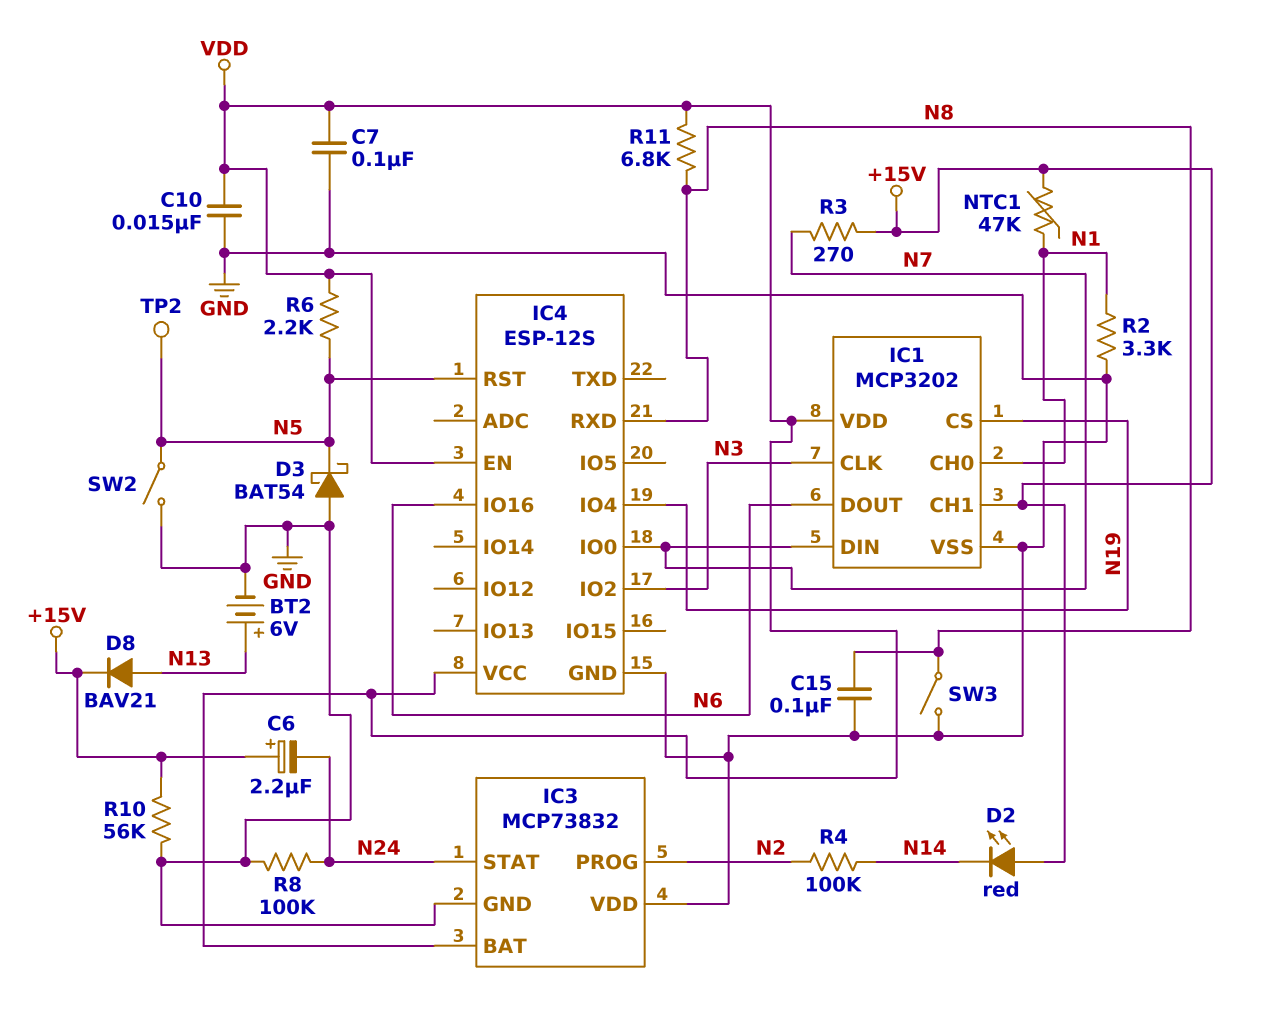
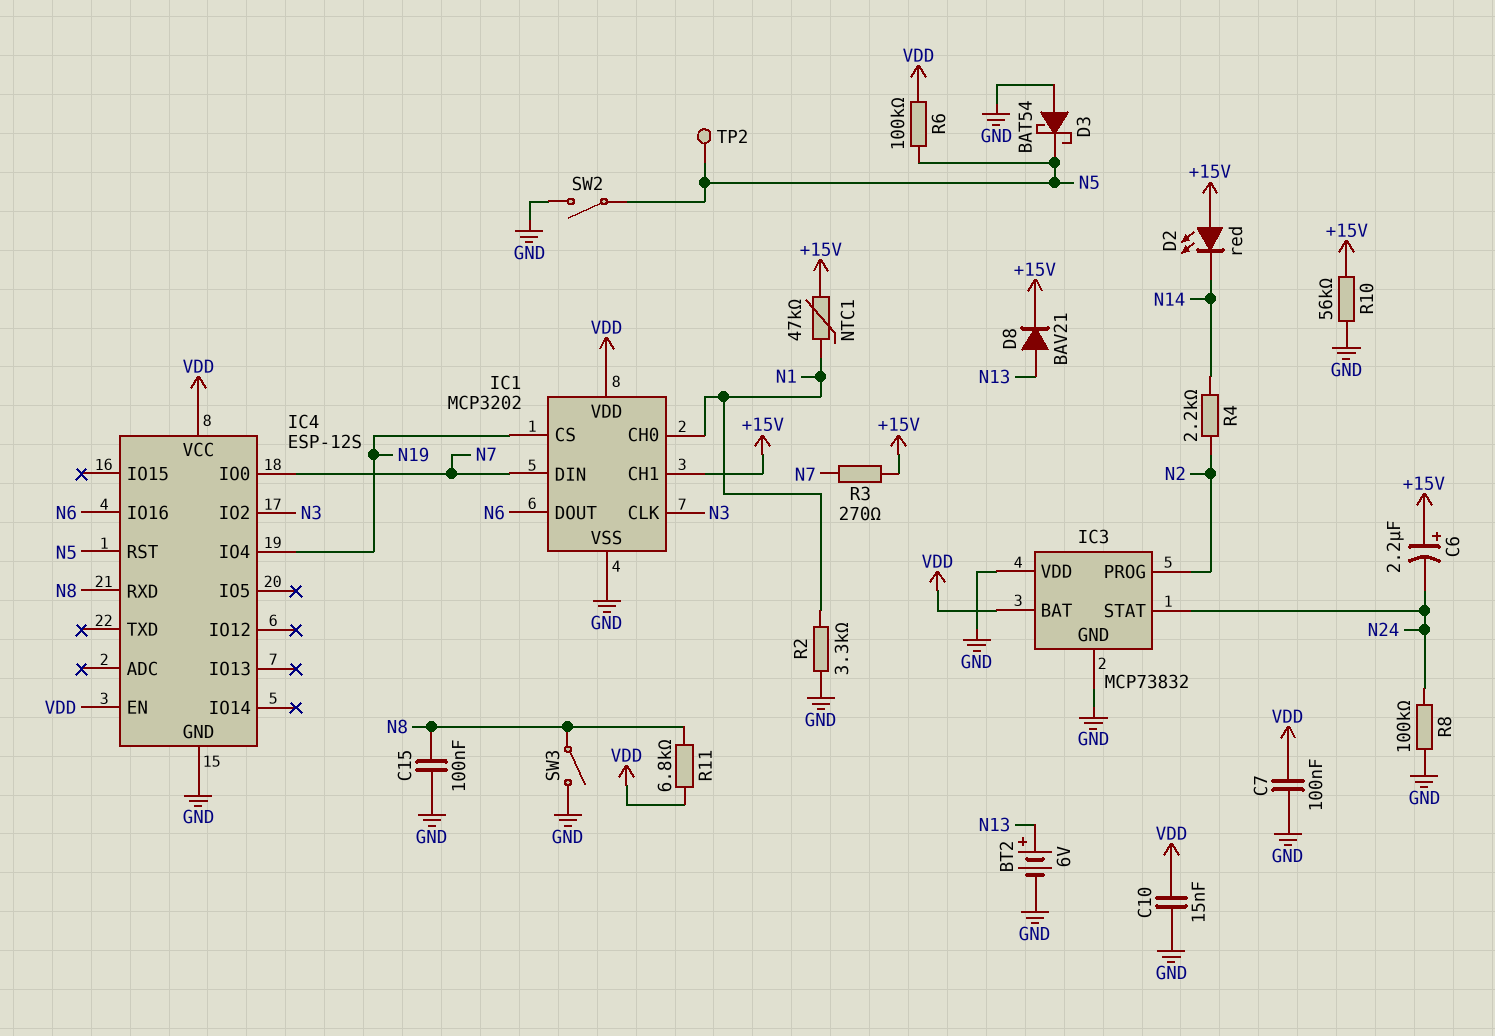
R4: 100k (N2, N14) -> 2.2k (N2, N14)
R6: 2.2k (N5, VDD) -> 100k (N5, VDD)

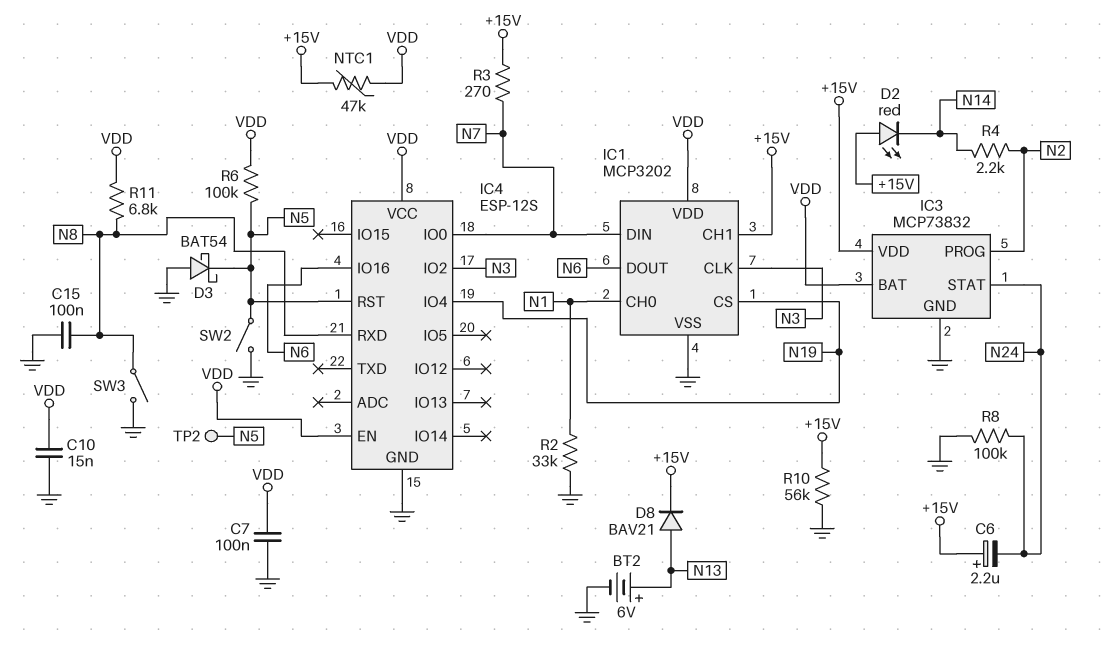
IC3 pin VDD: GND -> +15V
NTC1: 47k (+15V, N1) -> 47k (+15V, VDD)
R2: 3.3k (GND, N1) -> 33k (GND, N1)

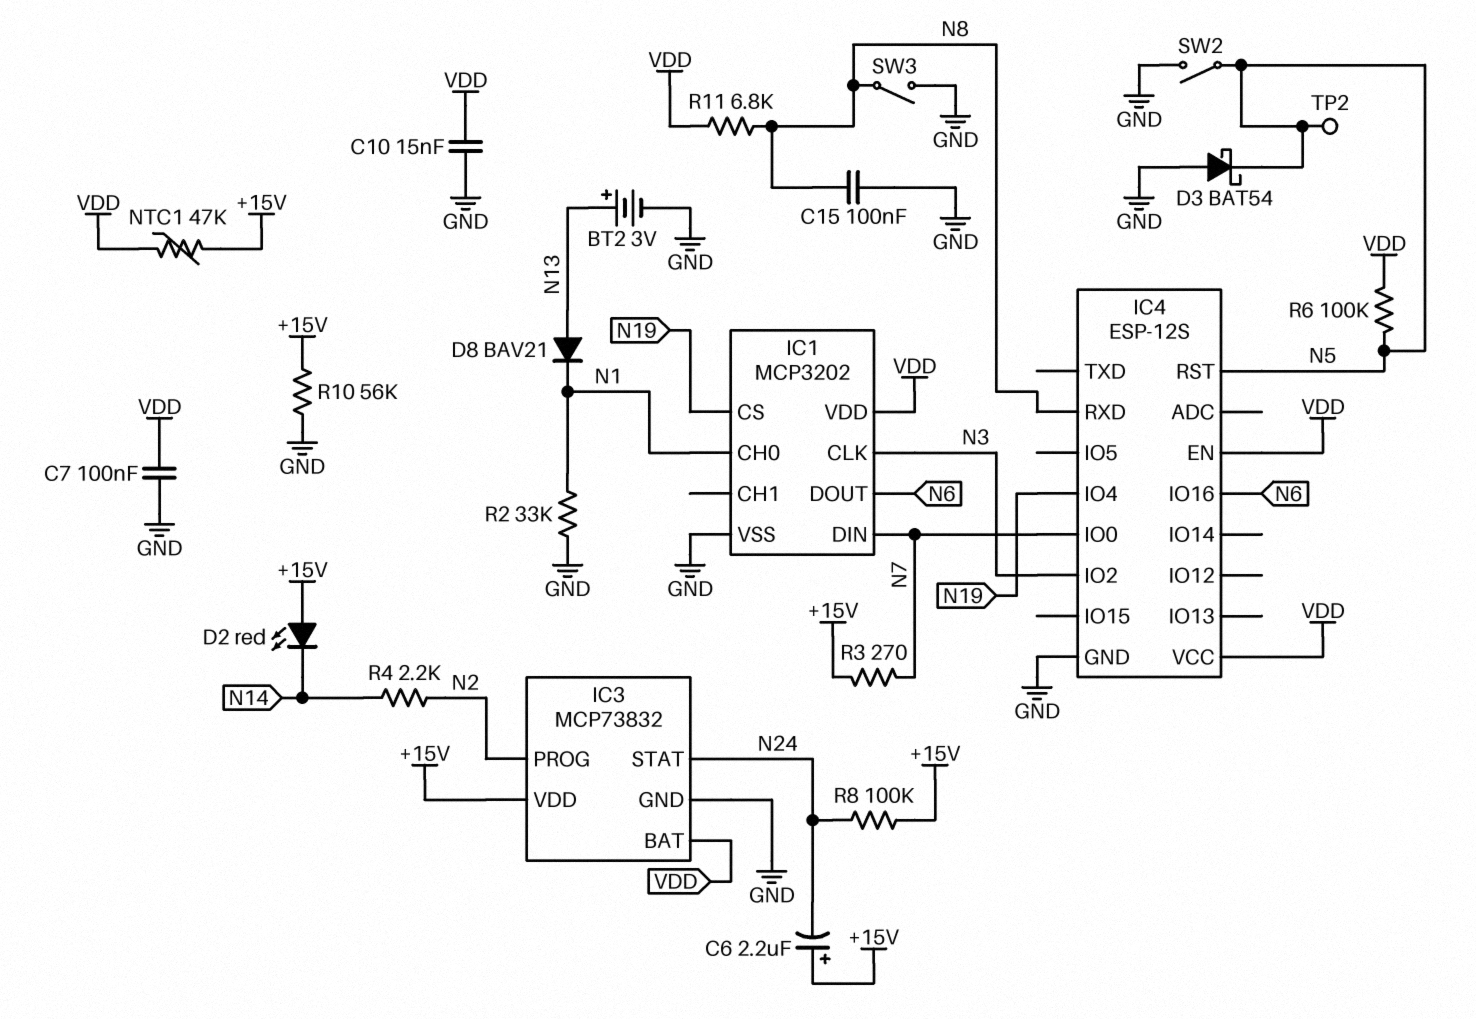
BT2: 6V (plus N13, minus GND) -> 3V (plus N13, minus GND)
D8: diode BAV21 (A N13, K +15V) -> diode BAV21 (A N13, K N1)
IC1 pin CH1: +15V -> none
R8: 100k (GND, N24) -> 100k (+15V, N24)

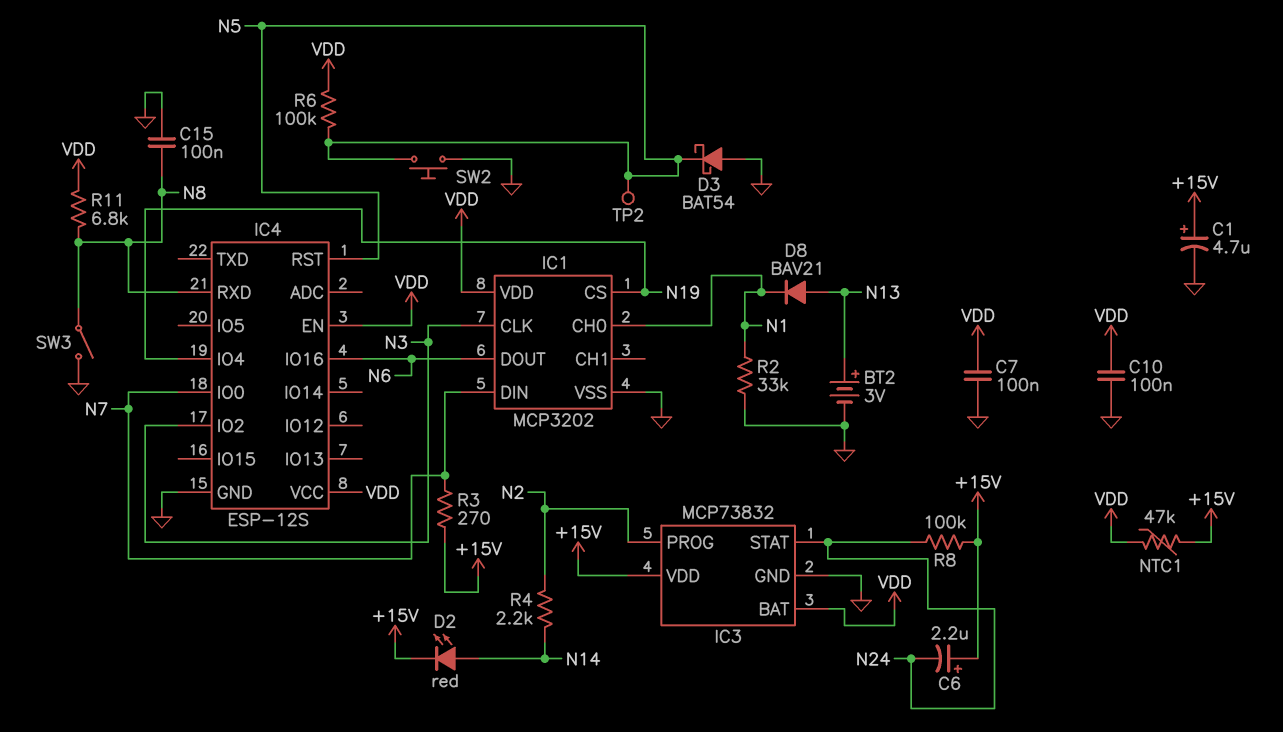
C1: none -> 4.7uF (plus +15V, minus GND)
C10: 15nF (GND, VDD) -> 100nF (GND, VDD)
D2: LED red (A +15V, K N14) -> LED red (A N14, K +15V)
R10: 56k (+15V, GND) -> none
SW2: switch (GND, N5) -> button (GND, N5)

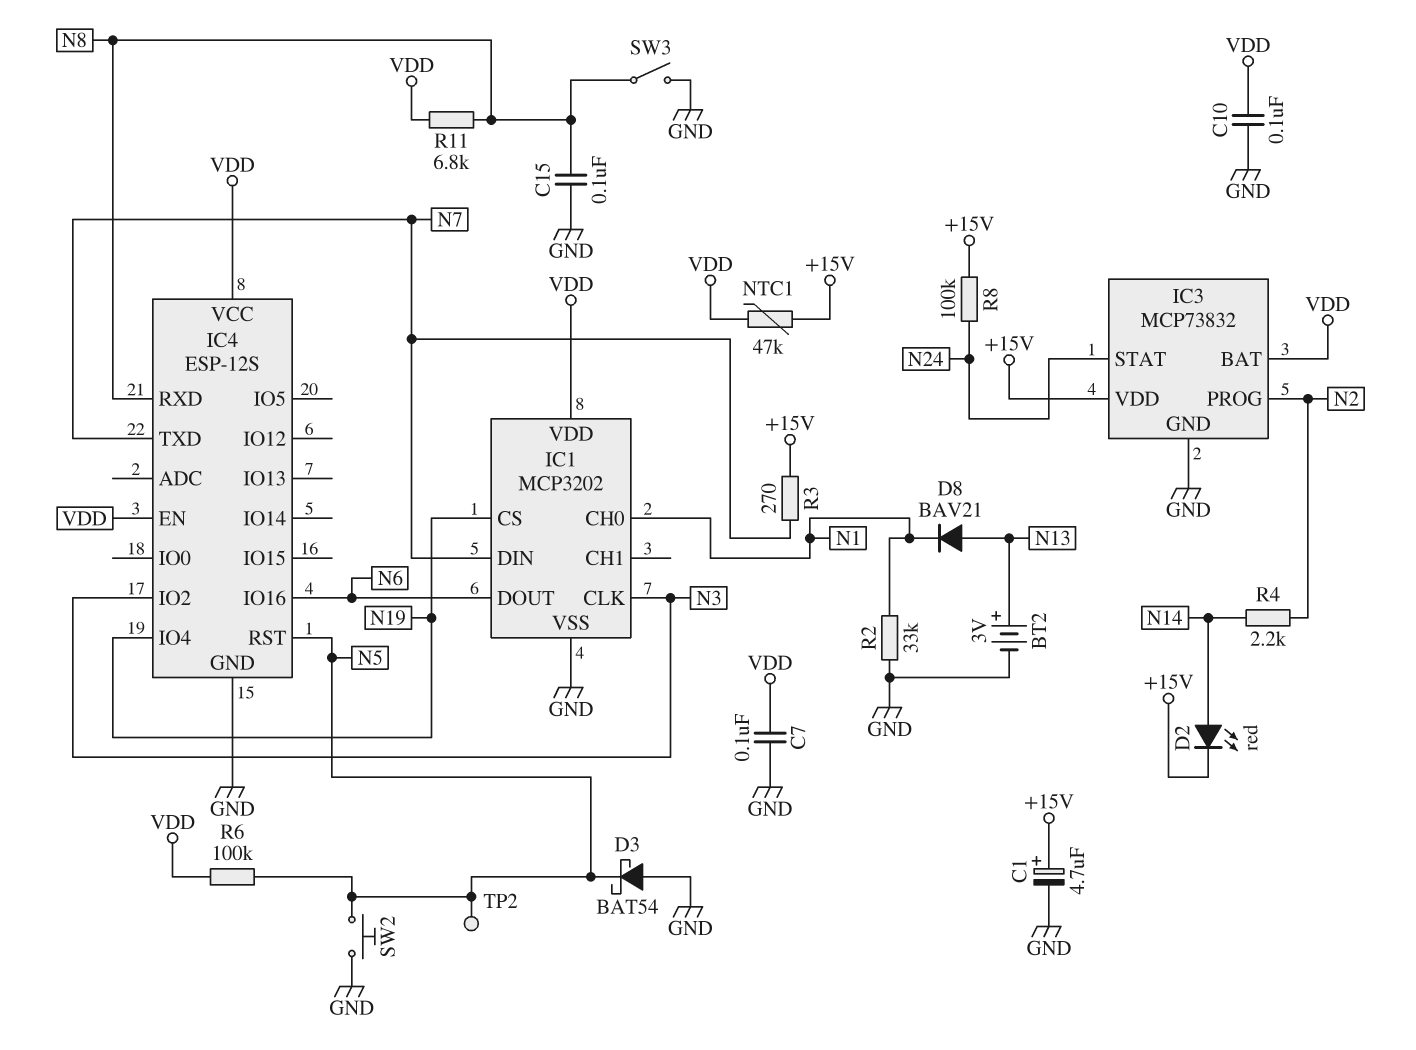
C6: 2.2uF (plus +15V, minus N24) -> none
IC4 pin IO0: N7 -> none
IC4 pin TXD: none -> N7

